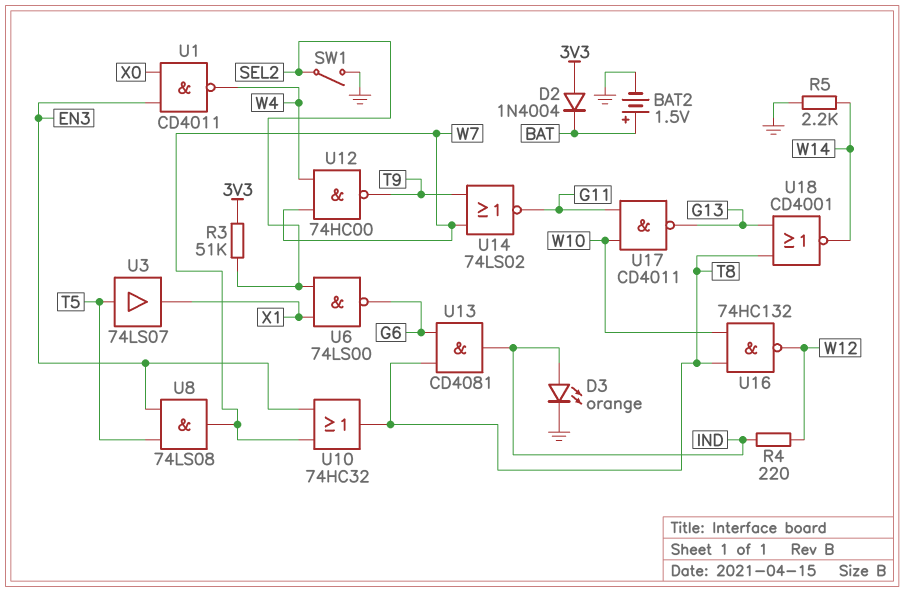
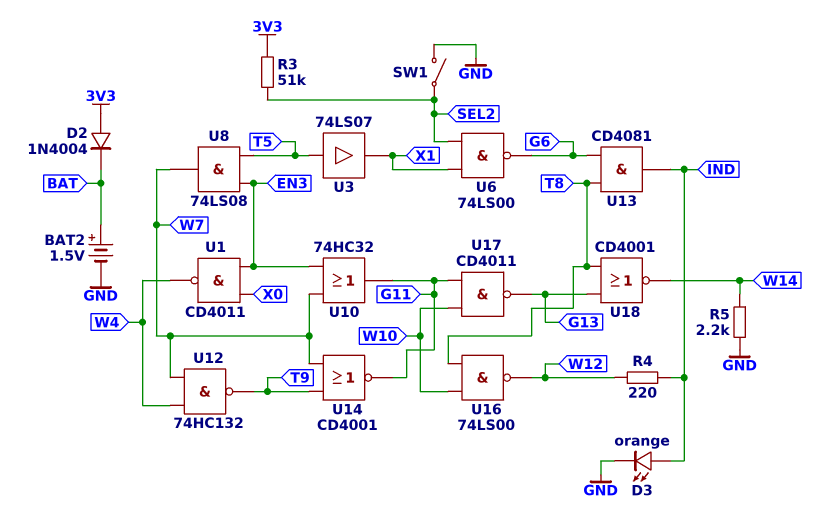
U10: OR 74HC32 (in EN3, in W7, out T8) -> OR 74HC32 (in EN3, in W7, out G11)
U12: NAND 74HC00 (in W4, in W7, out T9) -> NAND 74HC132 (in W4, in W7, out T9)
U14: NOR 74LS02 (in T9, in W7, out G11) -> NOR CD4001 (in T9, in W7, out G11)
U16: NAND 74HC132 (in T8, in W10, out W12) -> NAND 74LS00 (in T8, in W10, out W12)

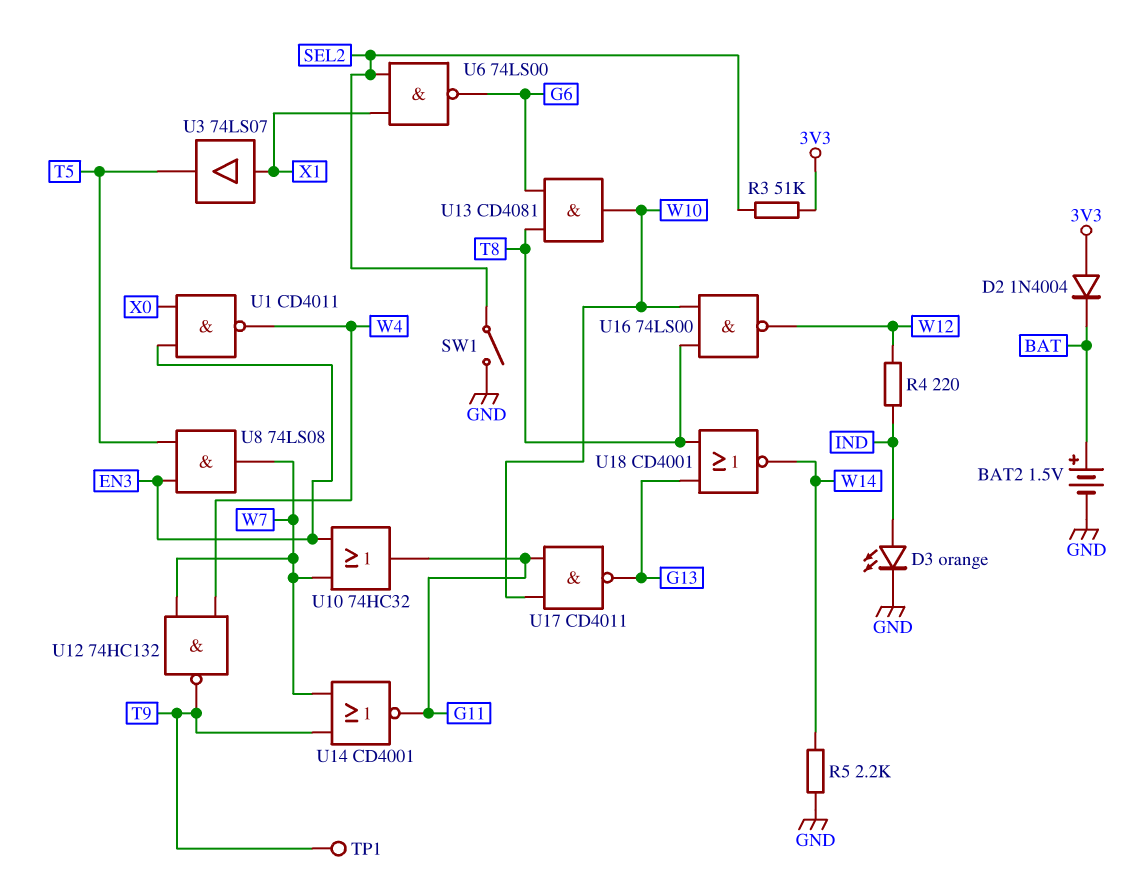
TP1: none -> test point (T9)
U3: buffer 74LS07 (in T5, out X1) -> buffer 74LS07 (in X1, out T5)
U13: AND CD4081 (in G6, in T8, out IND) -> AND CD4081 (in G6, in T8, out W10)

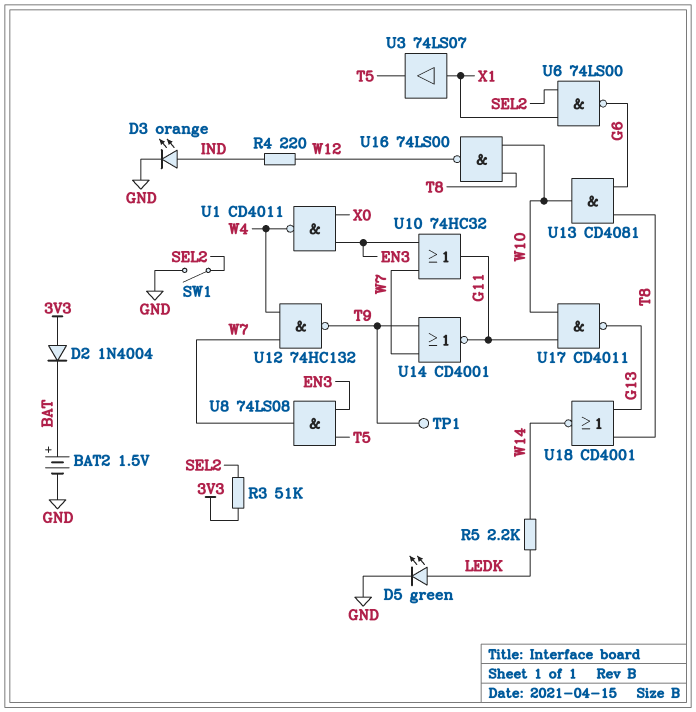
D5: none -> LED green (A LEDK, K GND)
R5: 2.2k (GND, W14) -> 2.2k (LEDK, W14)

